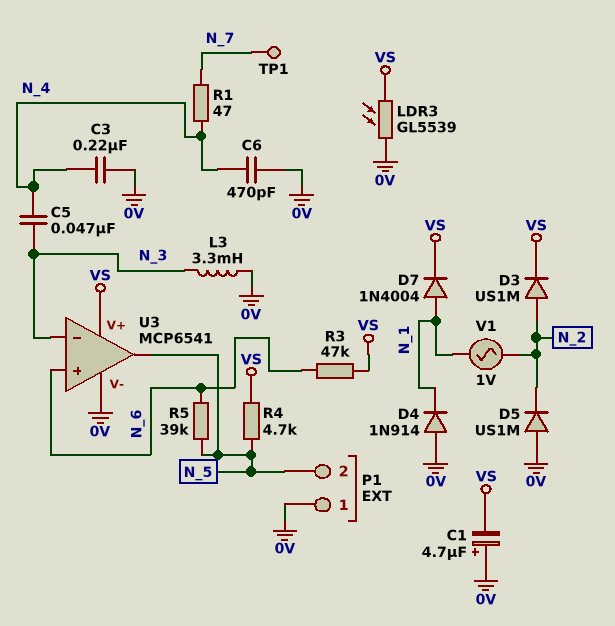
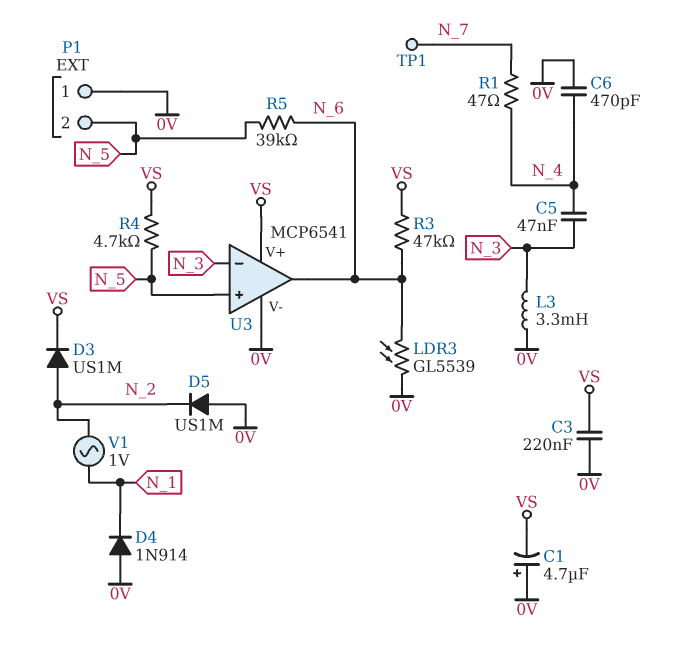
C3: 220nF (0V, N_4) -> 220nF (0V, VS)
D7: diode 1N4004 (A N_1, K VS) -> none
LDR3: GL5539 (0V, VS) -> GL5539 (0V, N_6)
U3 pin in+: N_6 -> N_5
U3 pin out: N_5 -> N_6

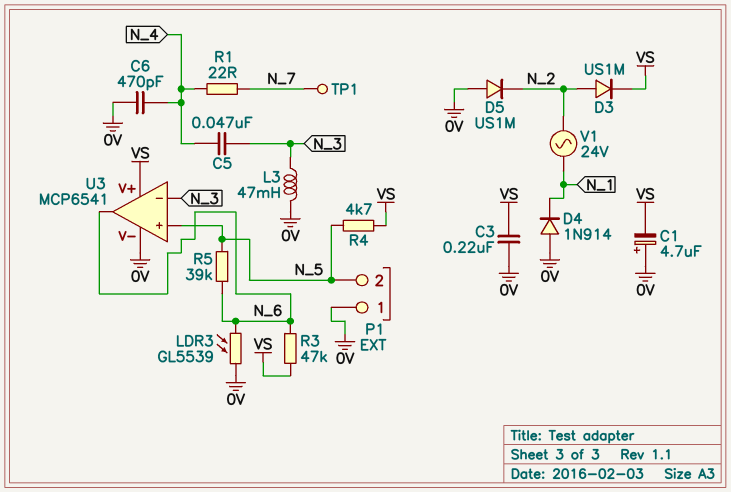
L3: 3.3mH (0V, N_3) -> 47mH (0V, N_3)
R1: 47 (N_4, N_7) -> 22 (N_4, N_7)
V1: AC 1V (N_1, N_2) -> AC 24V (N_1, N_2)

